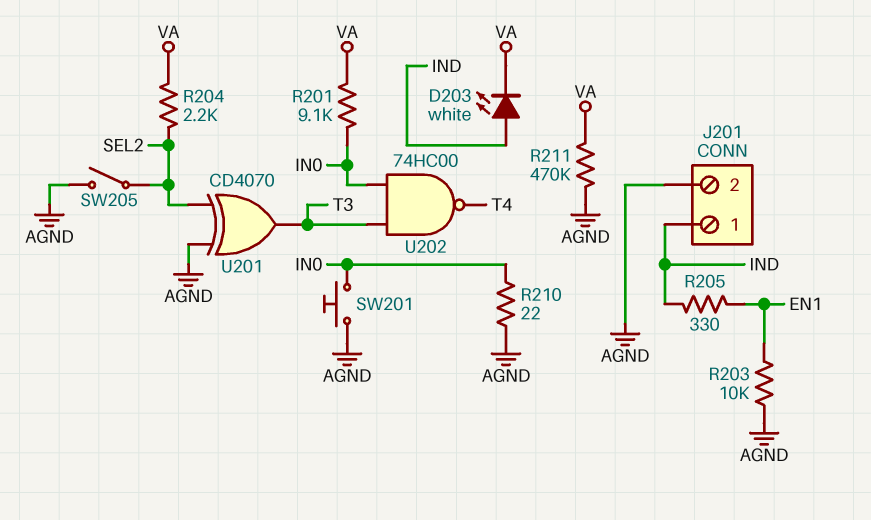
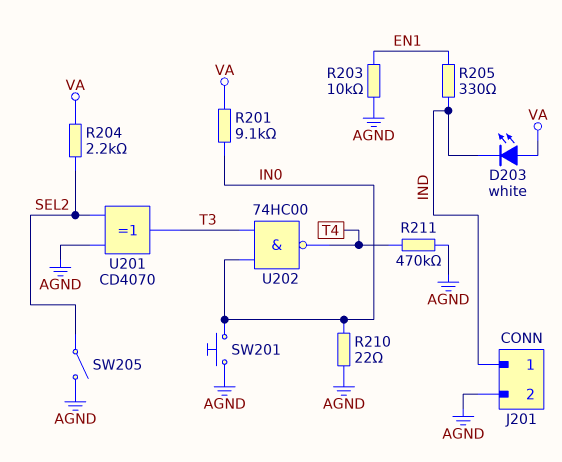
D203: LED white (A IND, K VA) -> LED white (A VA, K IND)
R211: 470k (AGND, VA) -> 470k (AGND, T4)

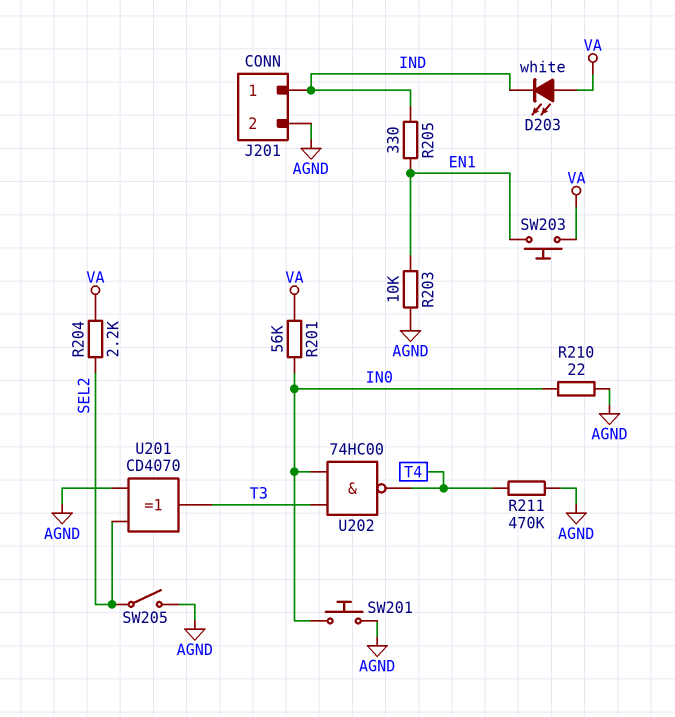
R201: 9.1k (IN0, VA) -> 56k (IN0, VA)
SW203: none -> button (EN1, VA)

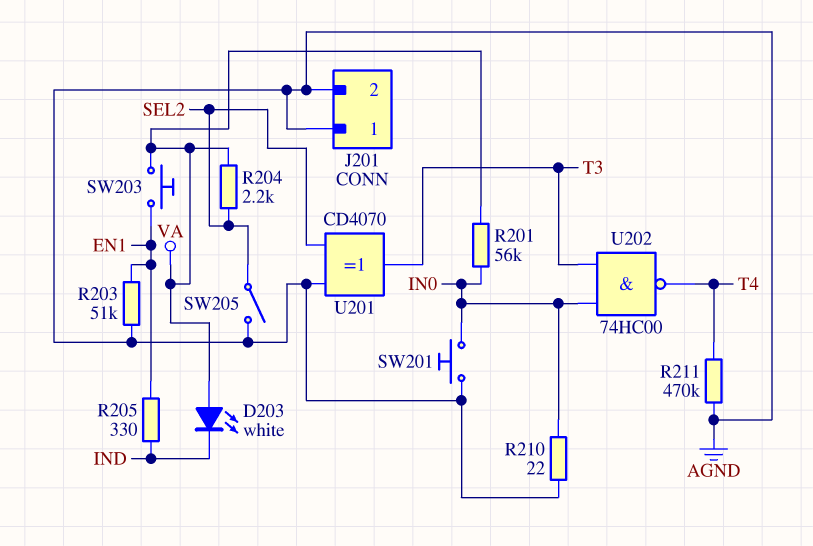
J201 pin 1: IND -> AGND
R203: 10k (AGND, EN1) -> 51k (AGND, EN1)

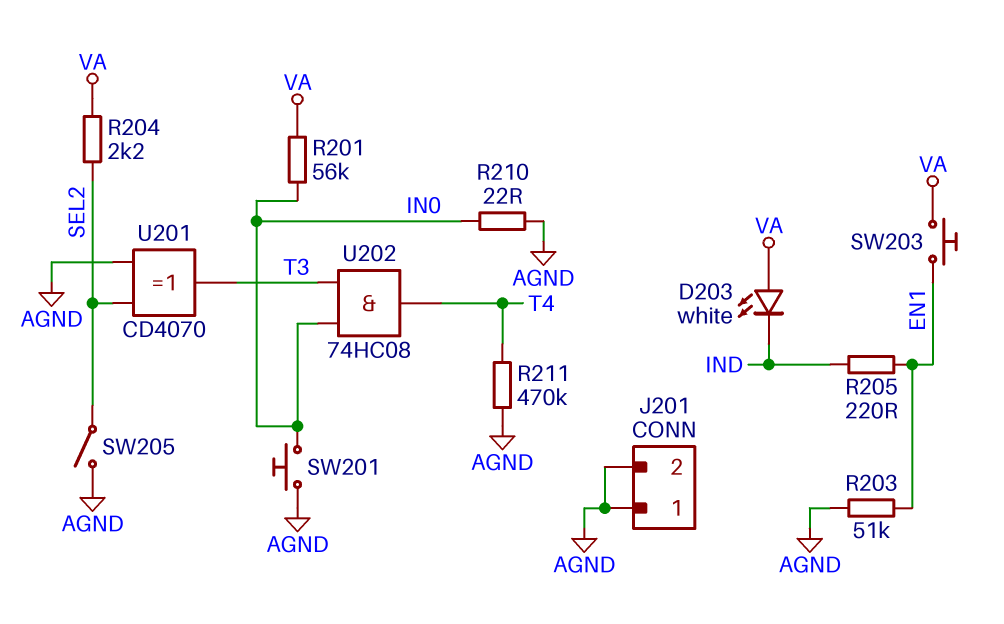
R205: 330 (EN1, IND) -> 220 (EN1, IND)
U202: NAND 74HC00 (in IN0, in T3, out T4) -> AND 74HC08 (in IN0, in T3, out T4)

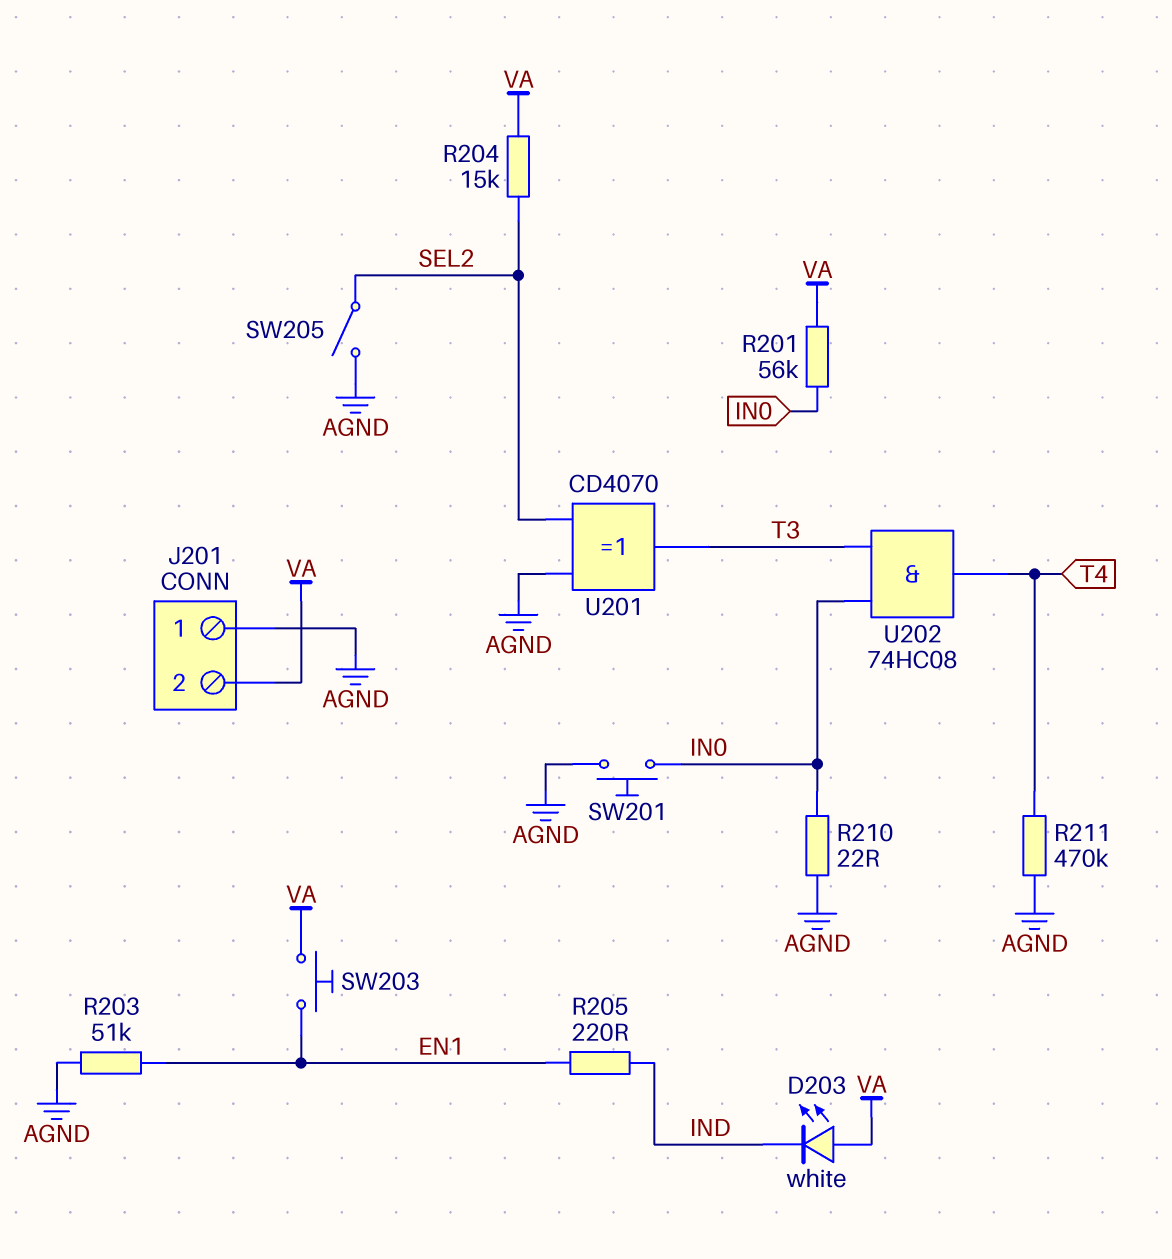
J201 pin 2: AGND -> VA
R204: 2.2k (SEL2, VA) -> 15k (SEL2, VA)

